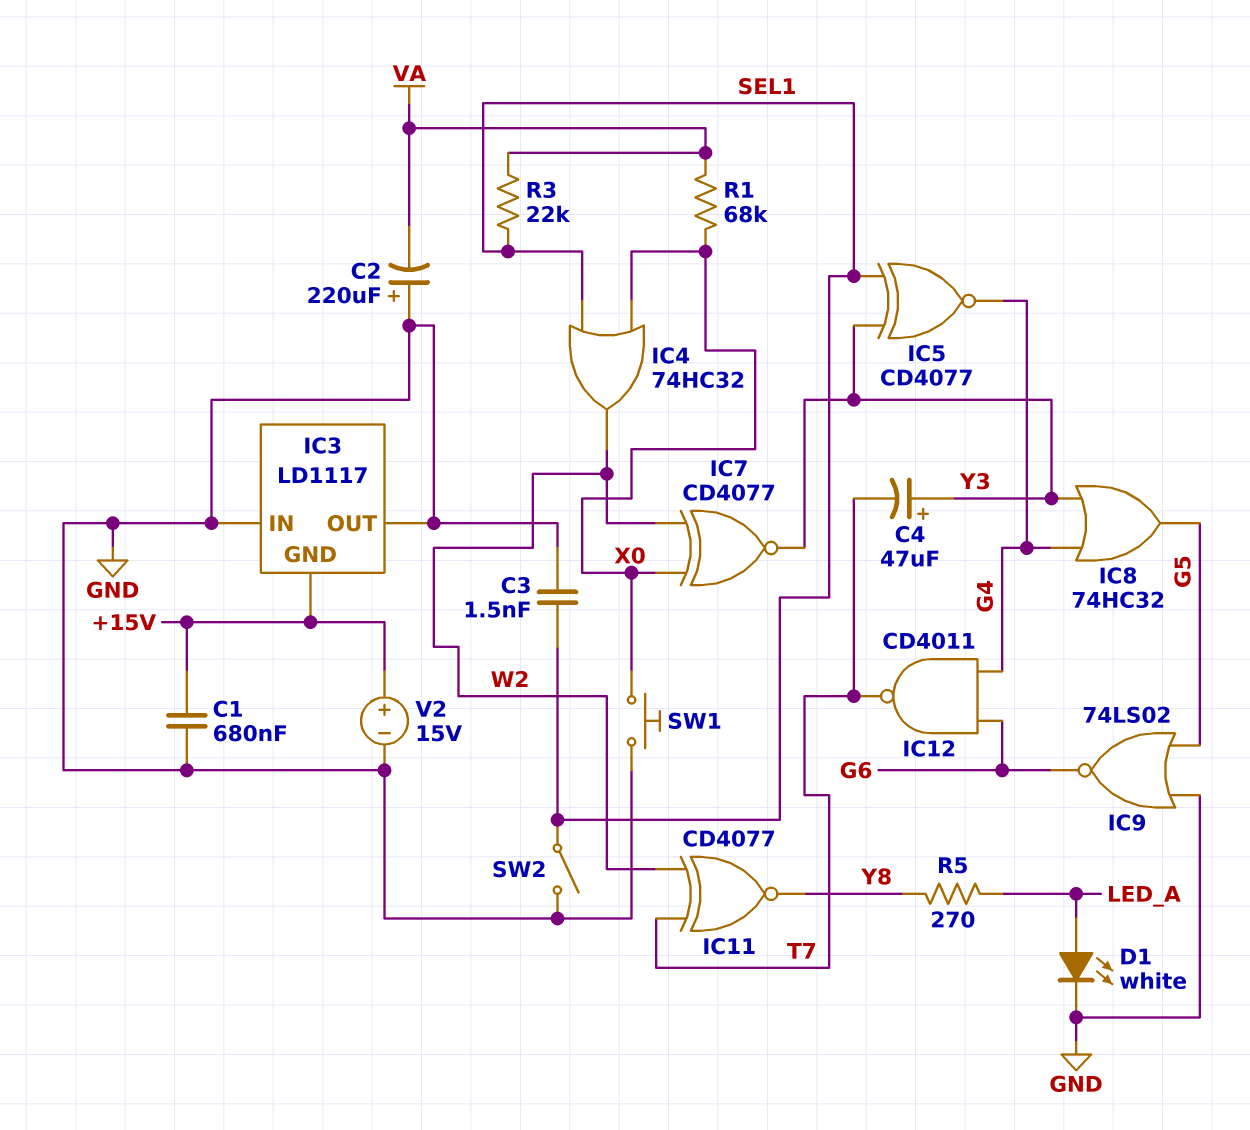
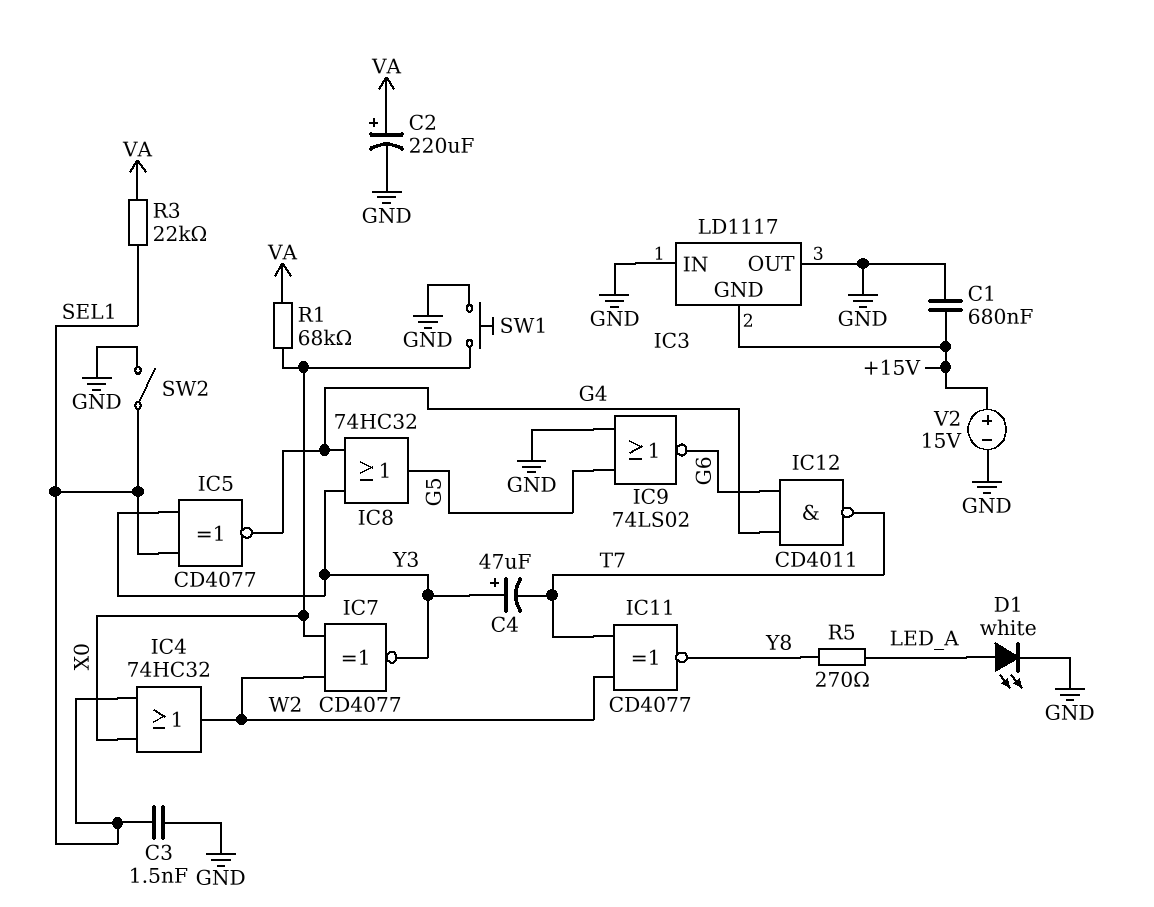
C2: 220uF (plus GND, minus VA) -> 220uF (plus VA, minus GND)

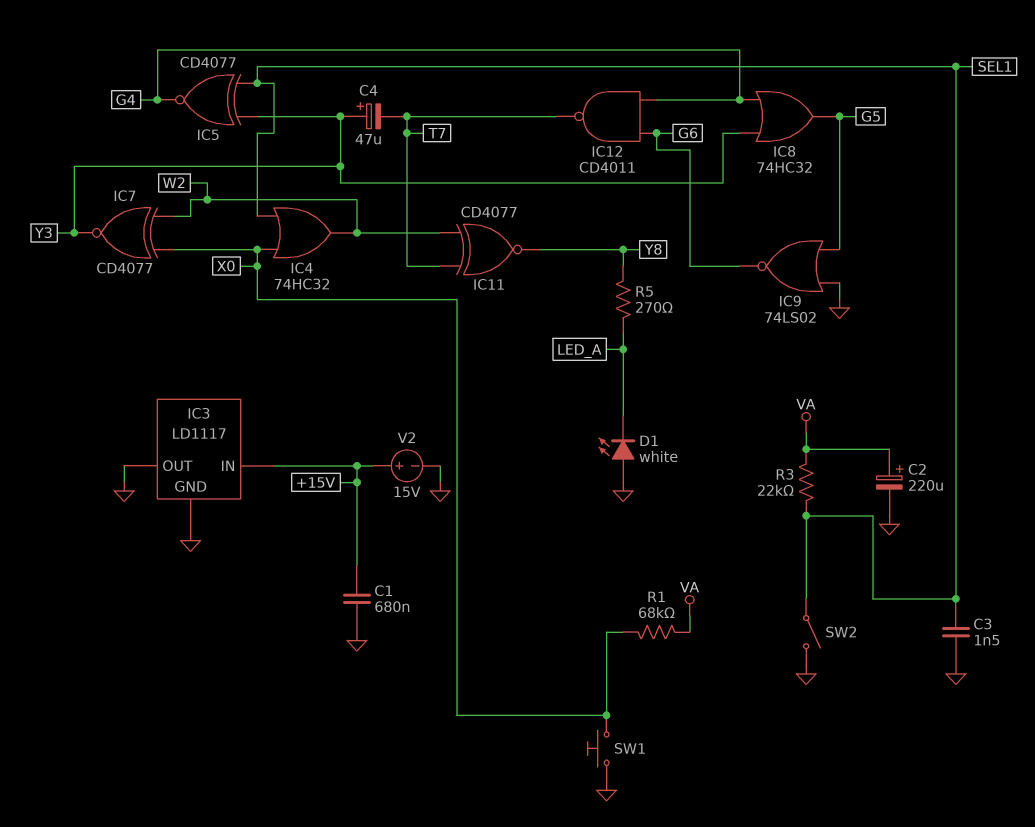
D1: LED white (A LED_A, K GND) -> LED white (A GND, K LED_A)
IC3 pin GND: +15V -> GND
IC3 pin IN: GND -> +15V

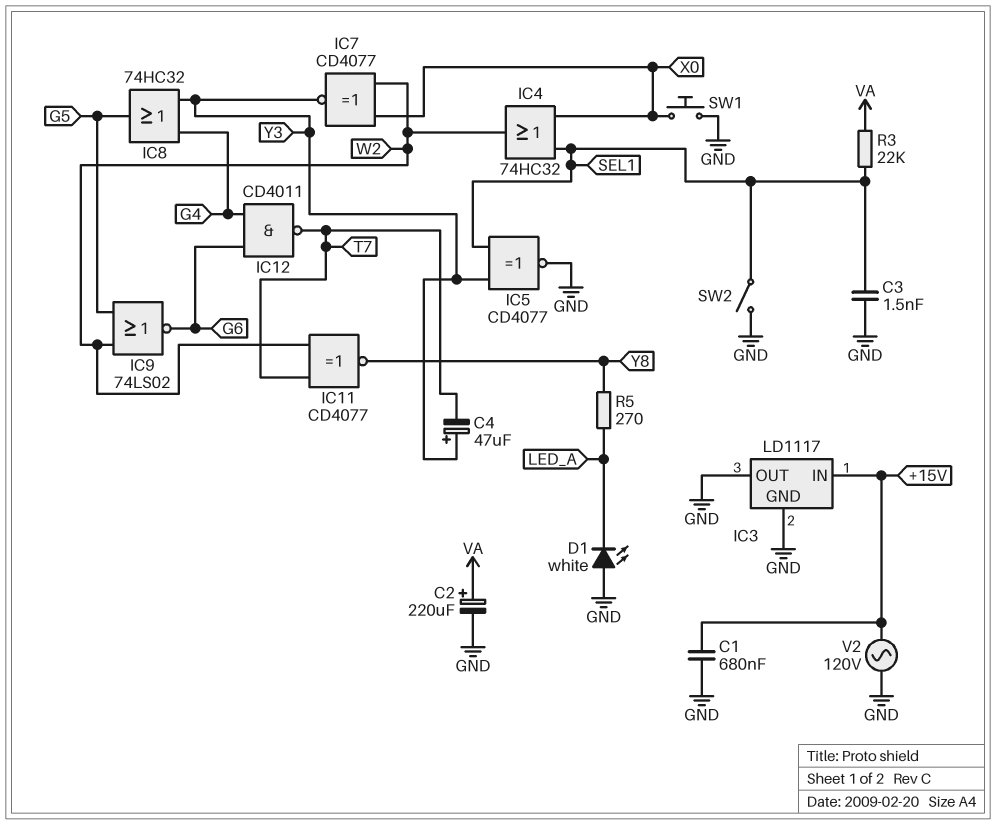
IC5: XNOR CD4077 (in SEL1, in Y3, out G4) -> XNOR CD4077 (in SEL1, in Y3, out GND)
IC9: NOR 74LS02 (in G5, in GND, out G6) -> NOR 74LS02 (in G5, in W2, out G6)
R1: 68k (VA, X0) -> none
V2: 15V (plus +15V, minus GND) -> AC 120V (+15V, GND)

